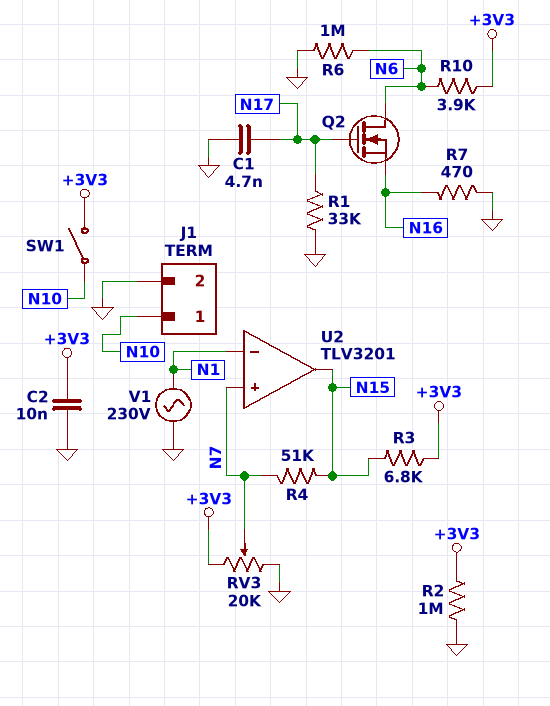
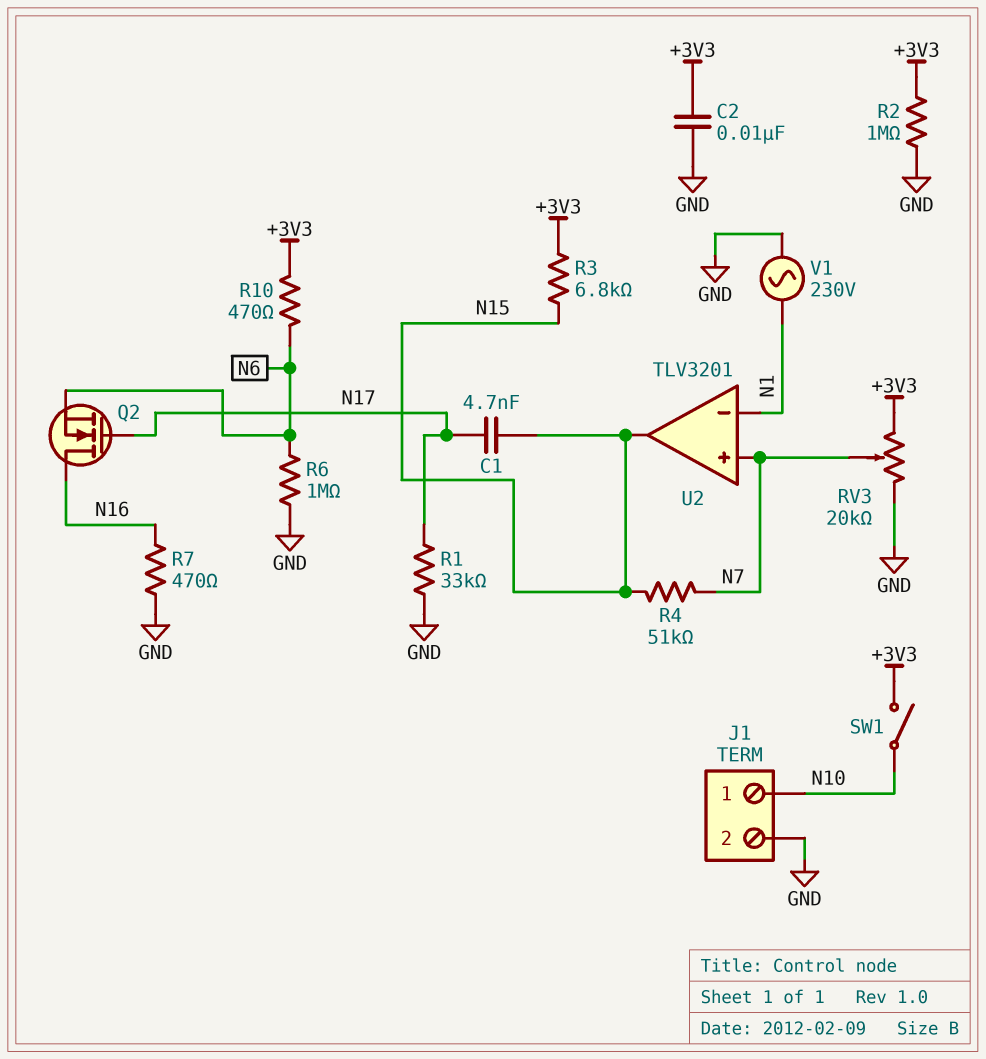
C1: 4.7nF (GND, N17) -> 4.7nF (N15, N17)
Q2: NMOS (G N17, D N6, S N16) -> NMOS (G N17, D N16, S N6)
R10: 3.9k (+3V3, N6) -> 470 (+3V3, N6)

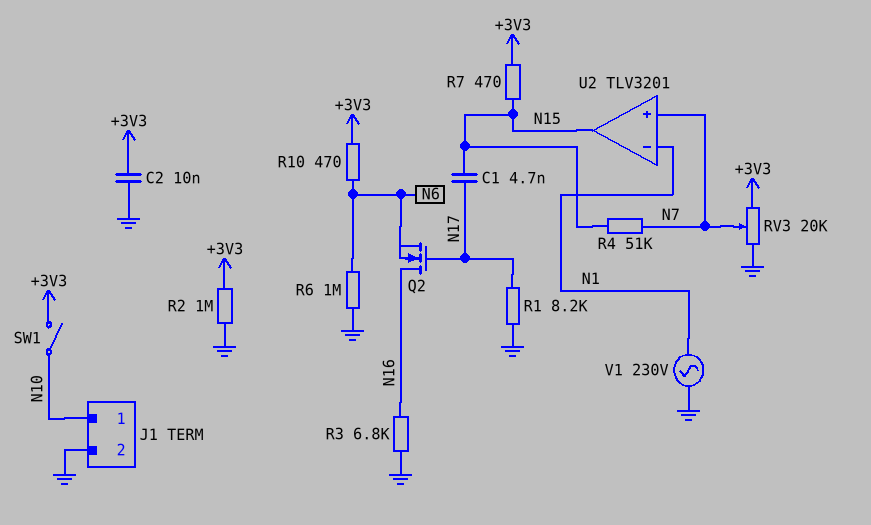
R1: 33k (GND, N17) -> 8.2k (GND, N17)
R3: 6.8k (+3V3, N15) -> 6.8k (GND, N16)
R7: 470 (GND, N16) -> 470 (+3V3, N15)

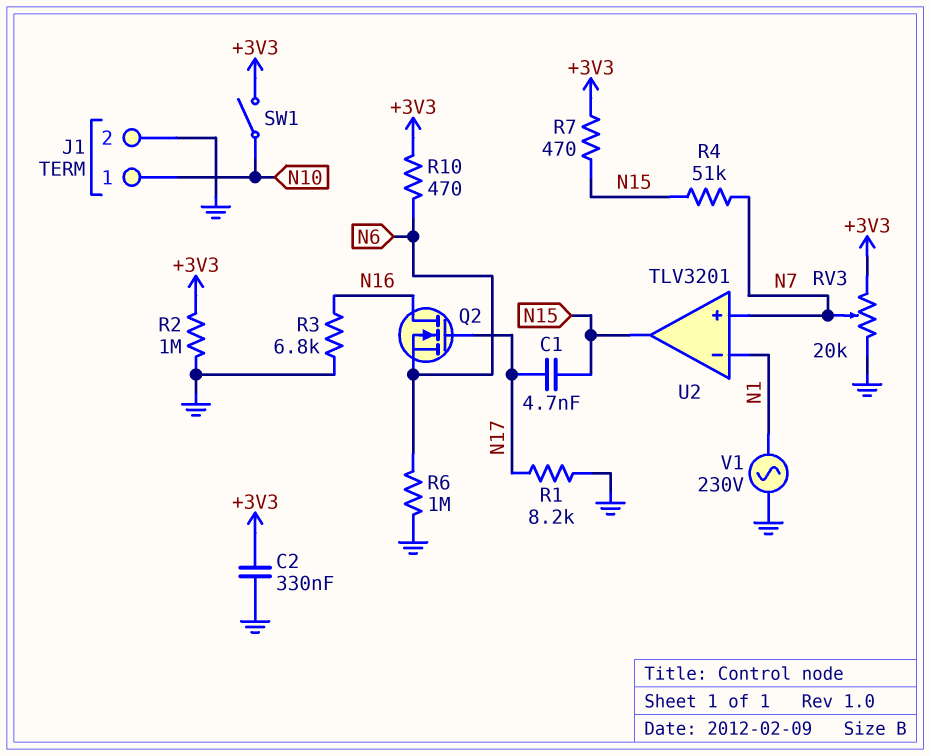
C2: 10nF (+3V3, GND) -> 330nF (+3V3, GND)

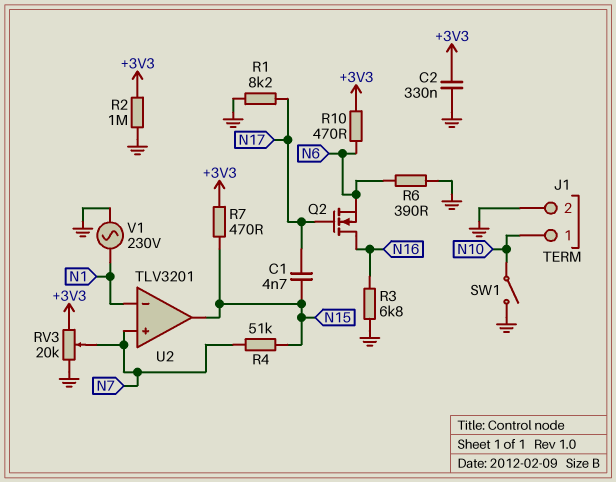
R6: 1M (GND, N6) -> 390 (GND, N6)
SW1: switch (+3V3, N10) -> switch (GND, N10)

